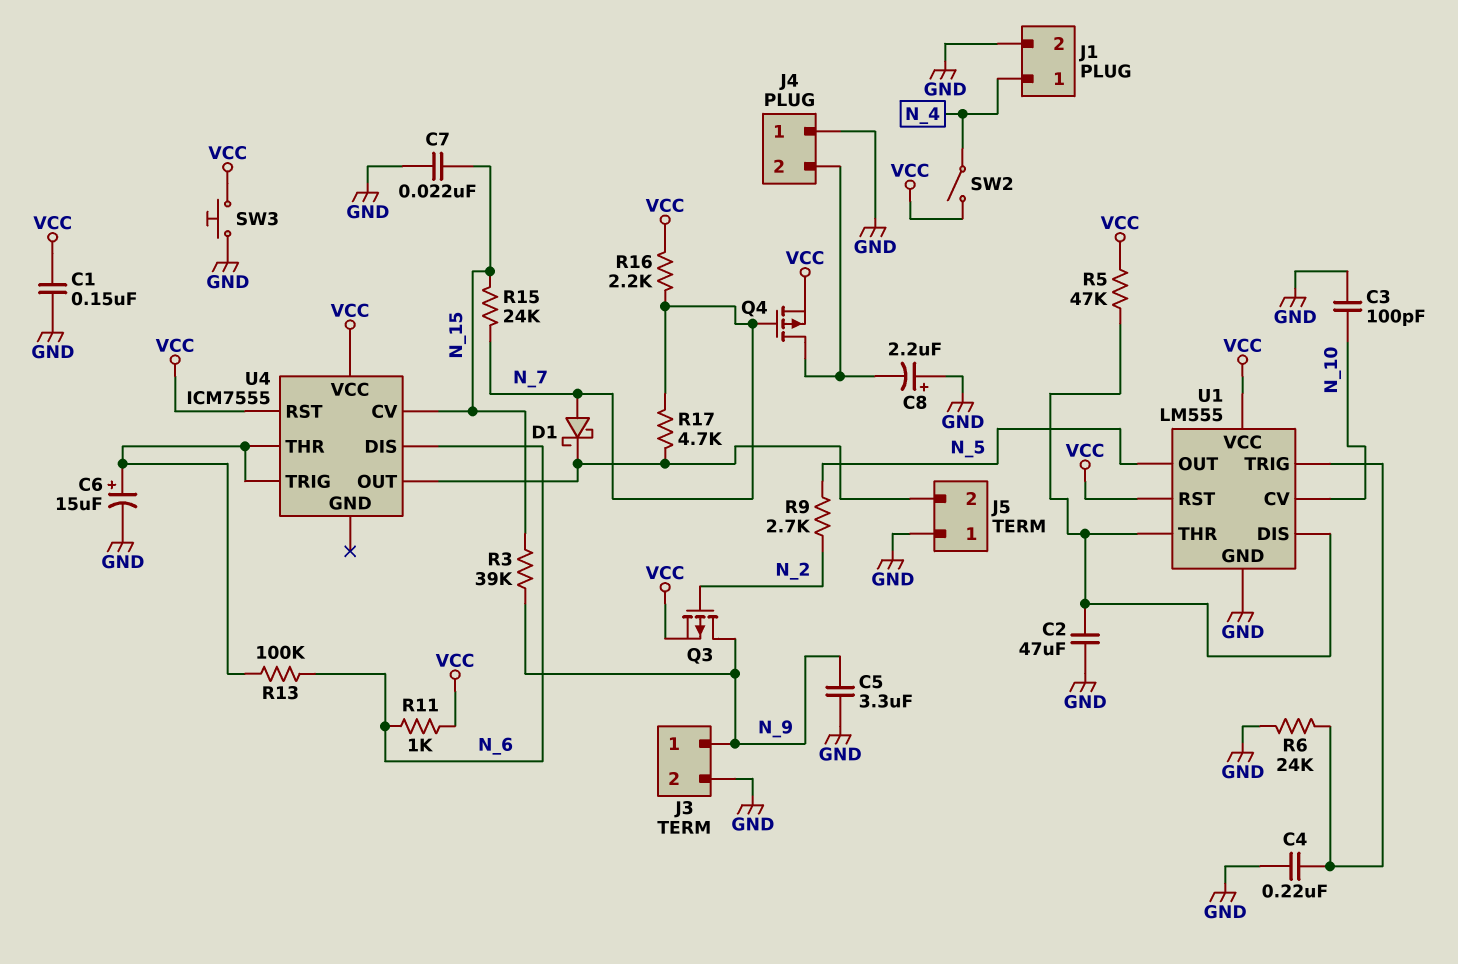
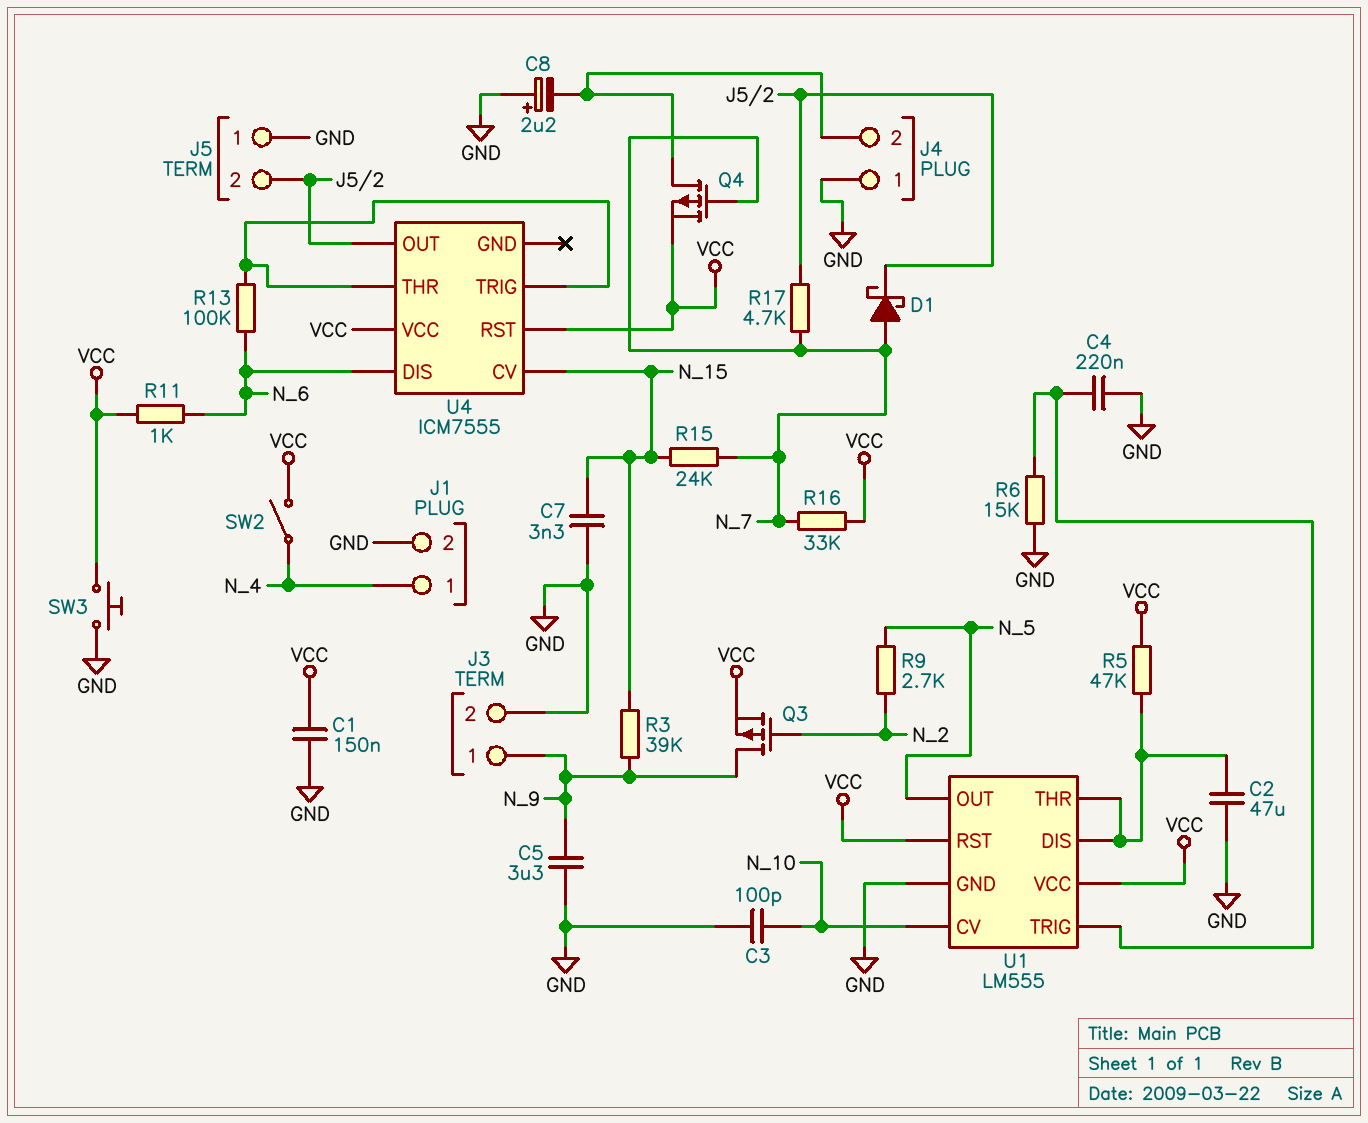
C6: 15uF (plus U4/THR, minus GND) -> none
C7: 22nF (GND, N_15) -> 3.3nF (GND, N_15)
R6: 24k (GND, U1/TRIG) -> 15k (GND, U1/TRIG)
R16: 2.2k (N_7, VCC) -> 33k (N_7, VCC)

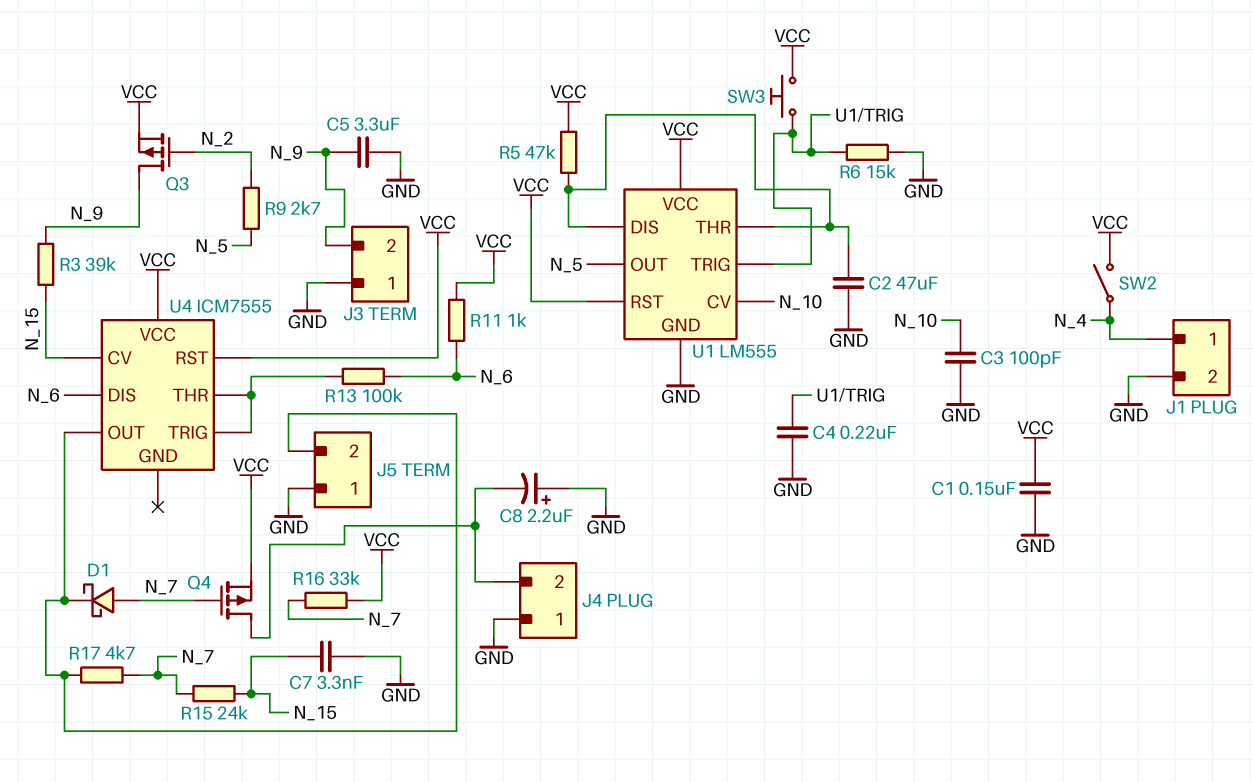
J3 pin 1: N_9 -> GND
J3 pin 2: GND -> N_9
SW3: button (GND, VCC) -> button (U1/TRIG, VCC)

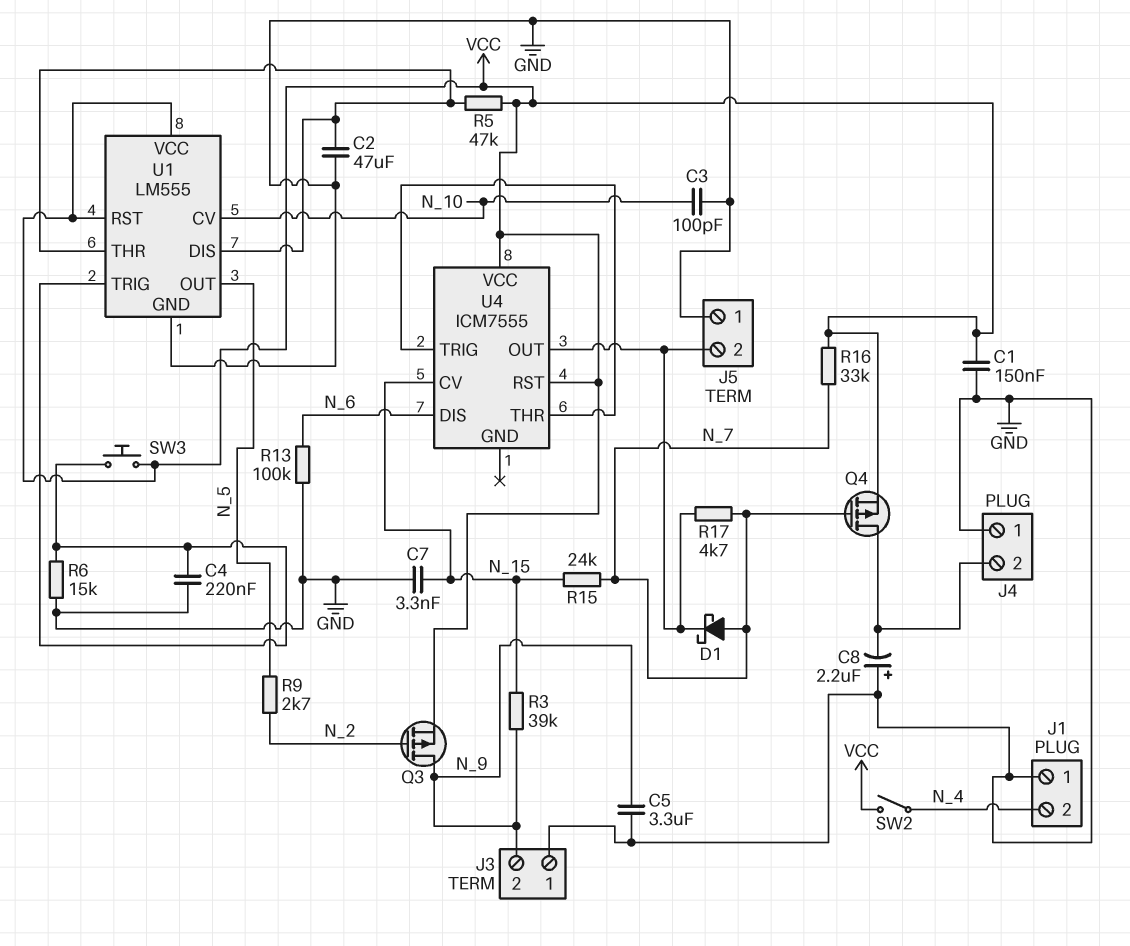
J1 pin 1: N_4 -> GND
J1 pin 2: GND -> N_4
R11: 1k (N_6, VCC) -> none
R13: 100k (N_6, U4/THR) -> 100k (GND, N_6)

